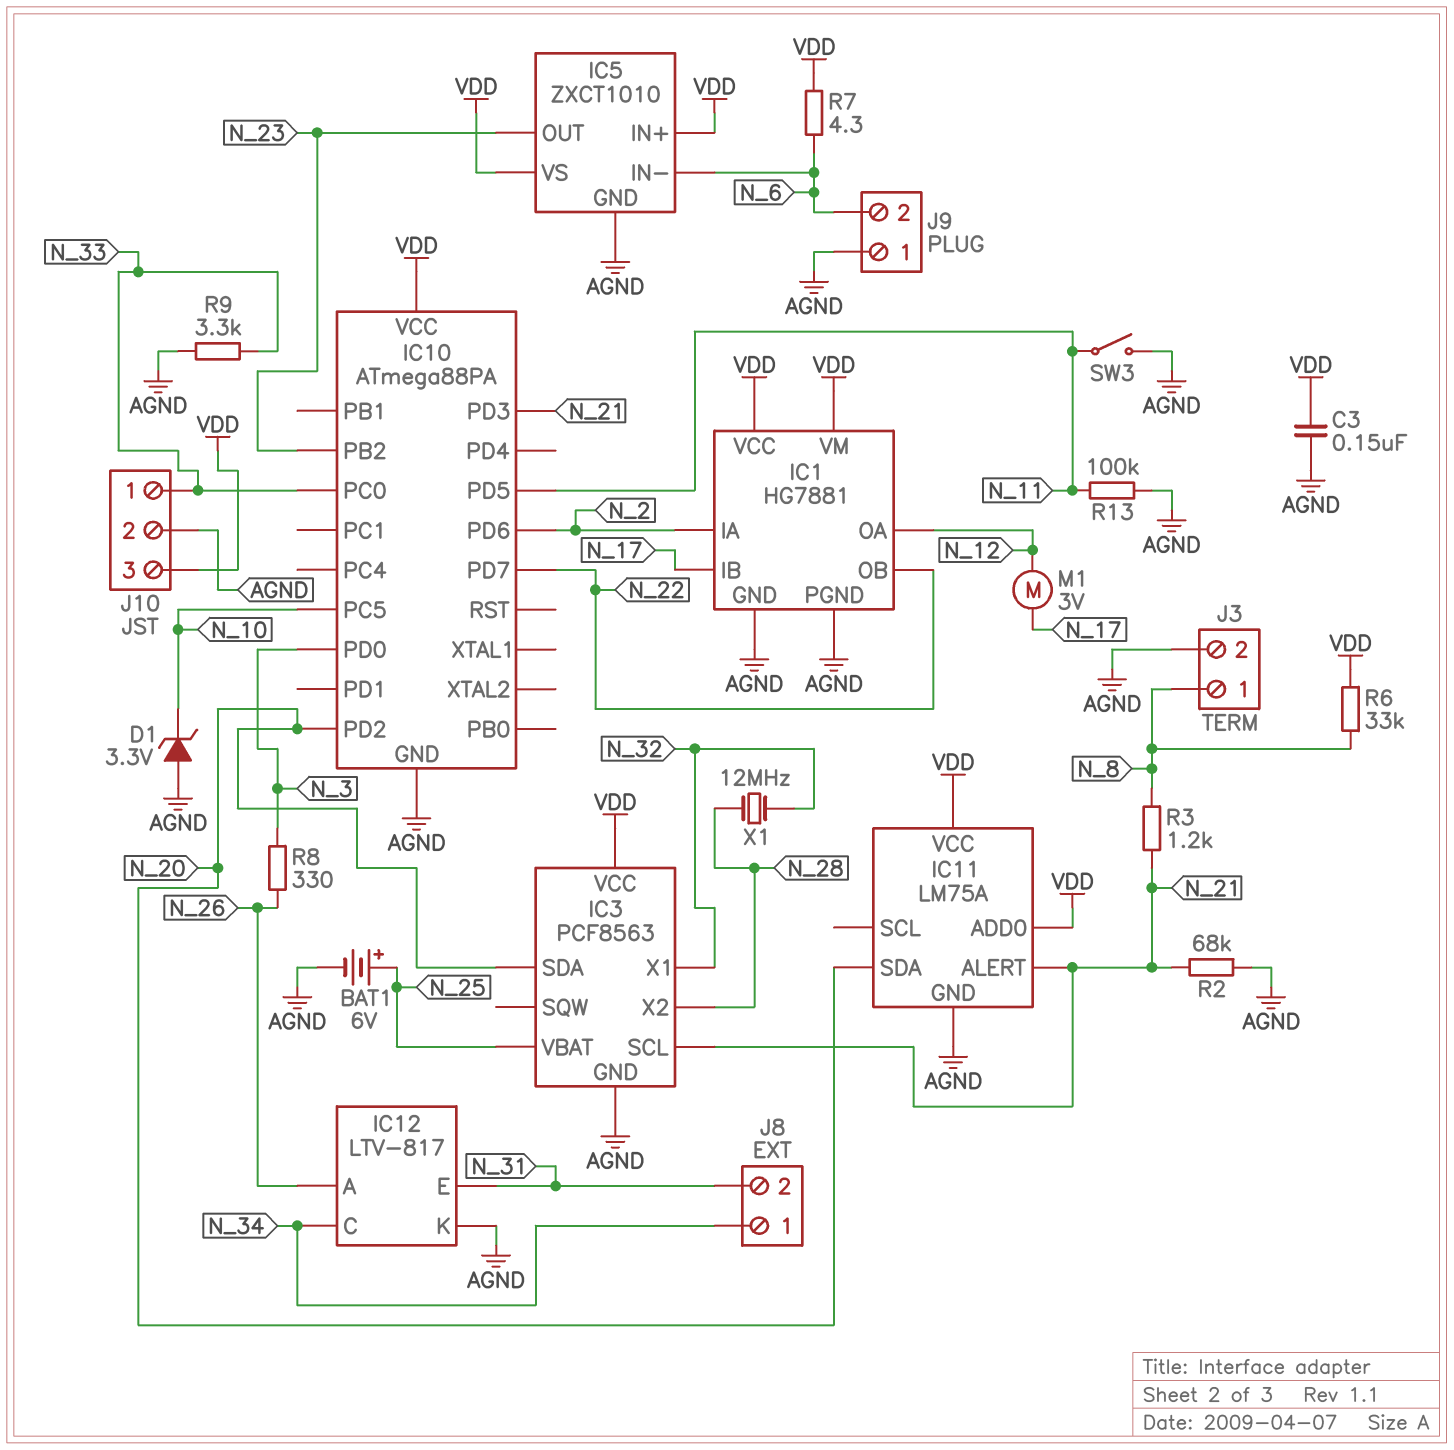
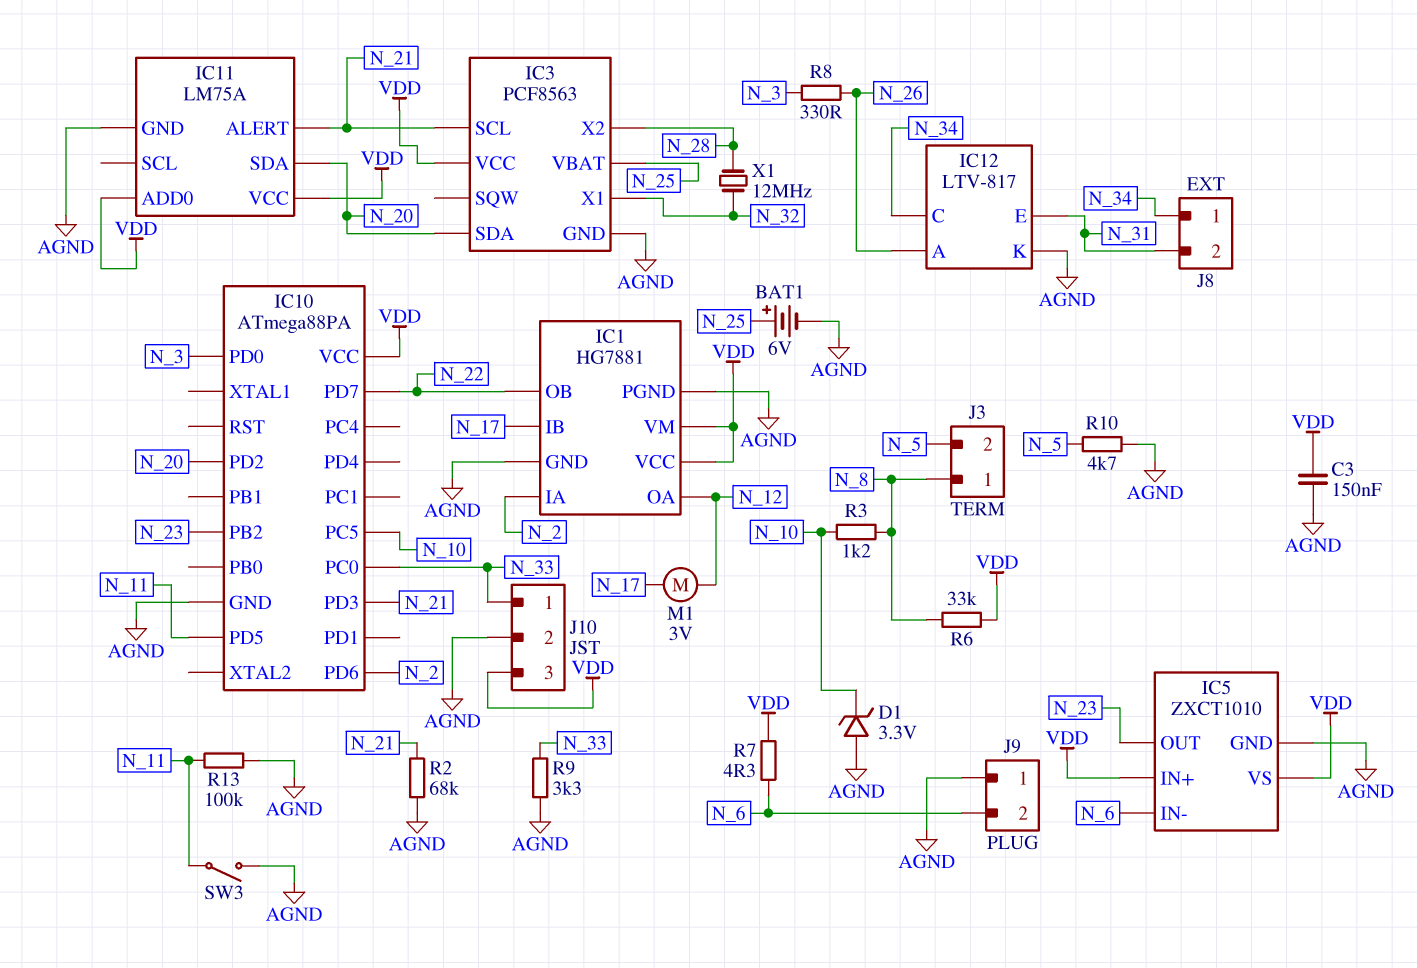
J3 pin 2: AGND -> N_5
R3: 1.2k (N_8, N_21) -> 1.2k (N_8, N_10)
R10: none -> 4.7k (AGND, N_5)

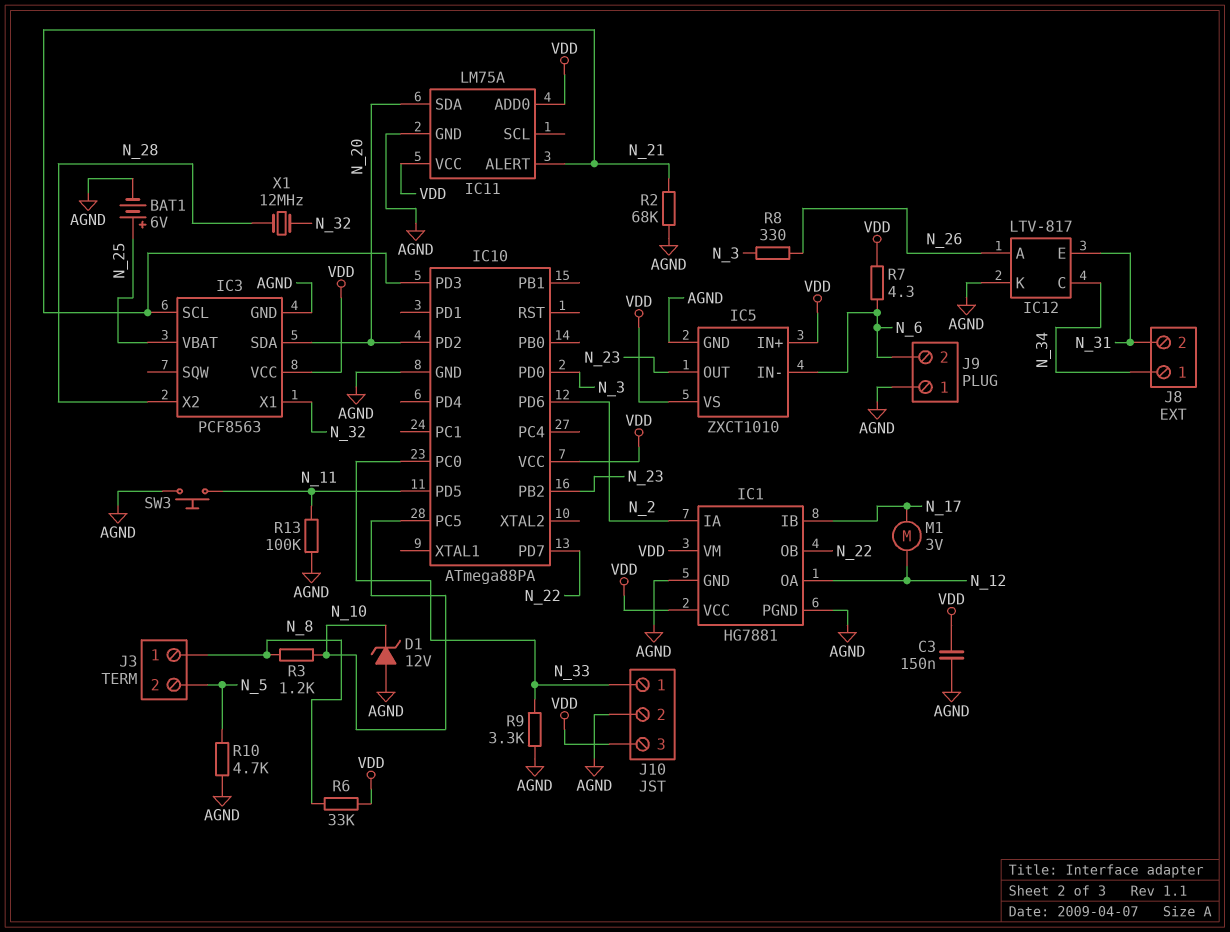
D1: zener 3.3V (A AGND, K N_10) -> zener 12V (A AGND, K N_10)
SW3: switch (AGND, N_11) -> button (AGND, N_11)

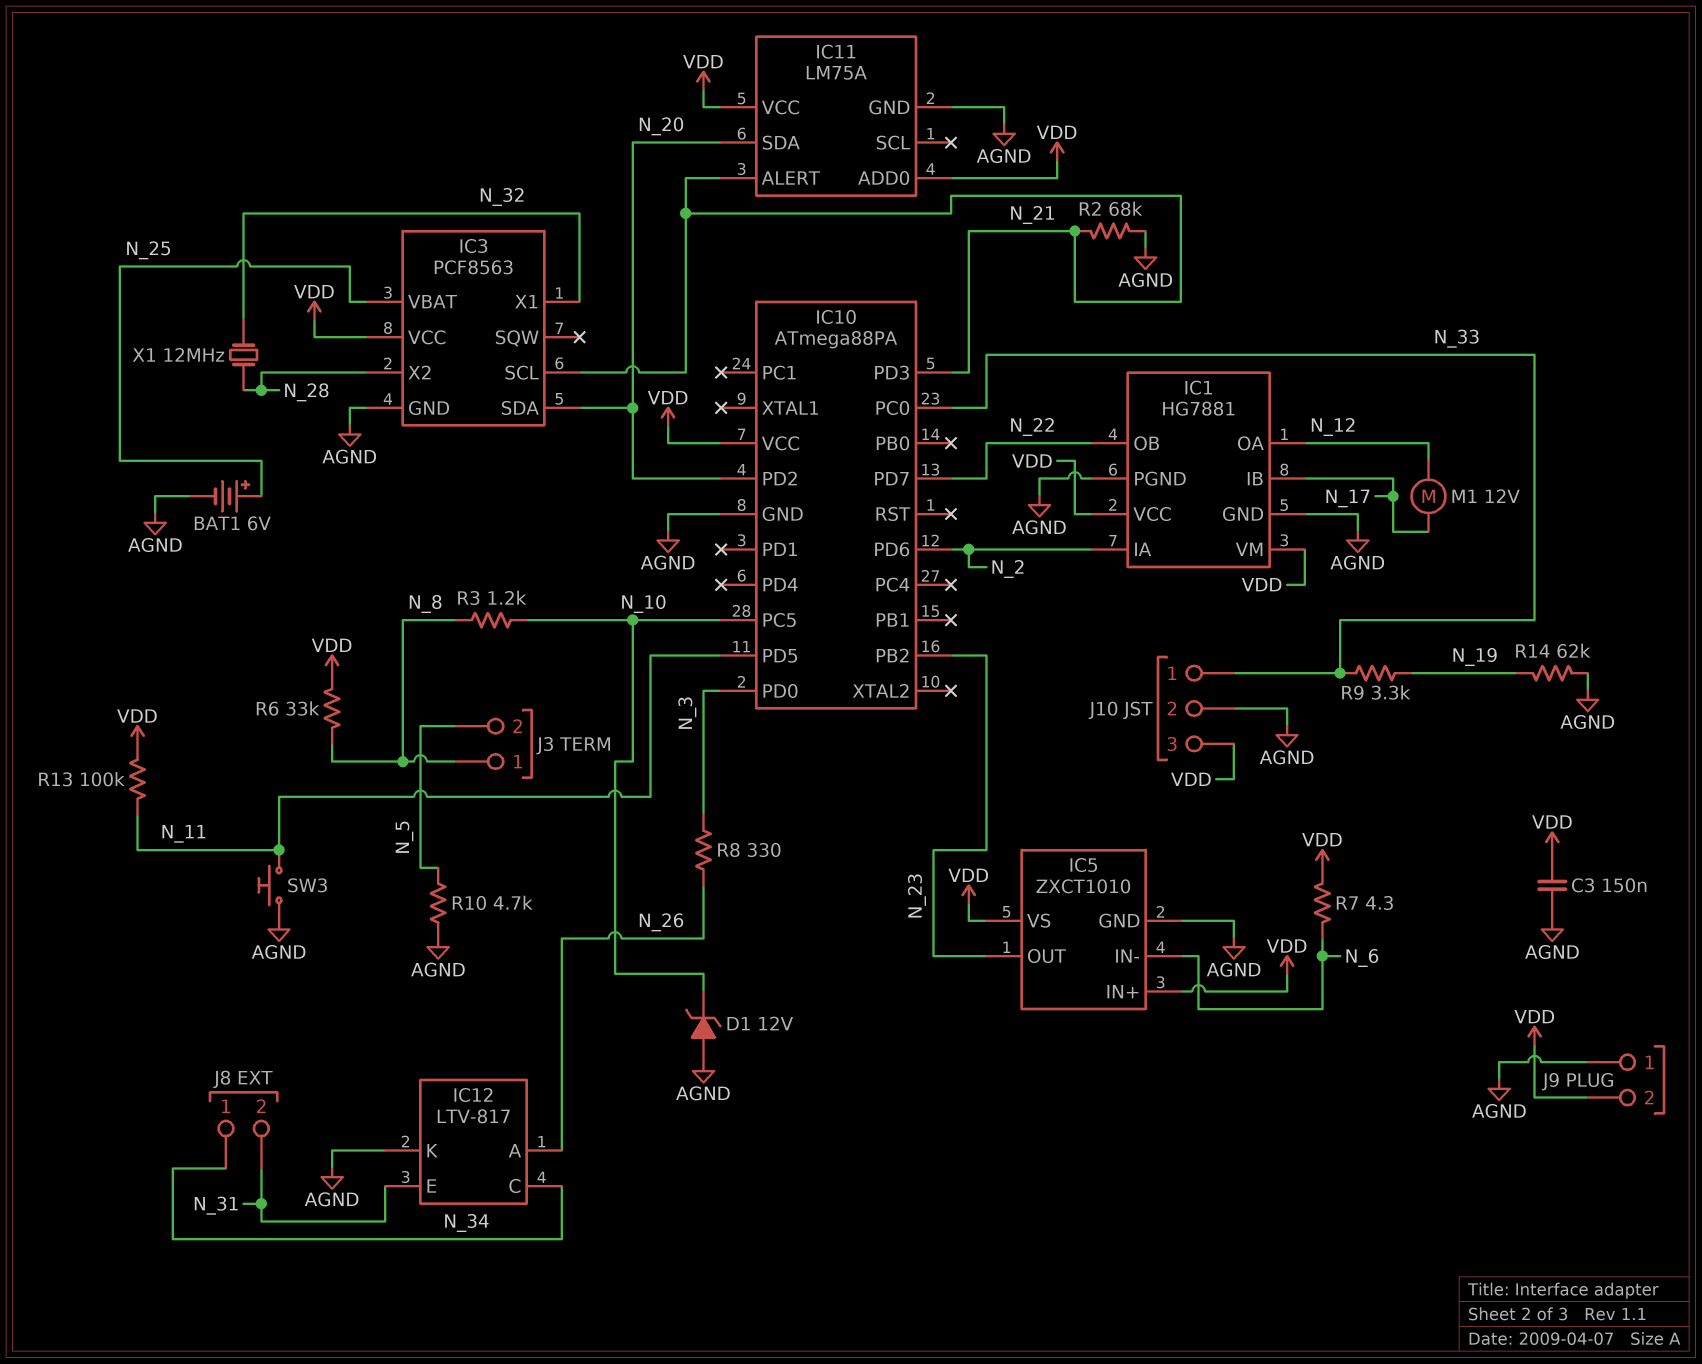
J9 pin 2: N_6 -> VDD
M1: motor 3V (N_12, N_17) -> motor 12V (N_12, N_17)
R9: 3.3k (AGND, N_33) -> 3.3k (N_19, N_33)
R13: 100k (AGND, N_11) -> 100k (N_11, VDD)
R14: none -> 62k (AGND, N_19)

